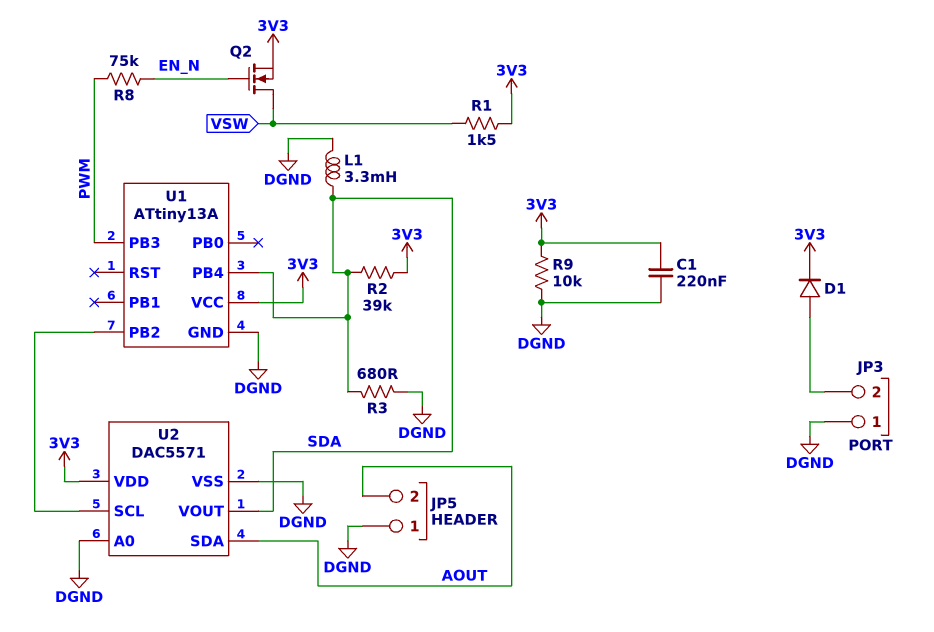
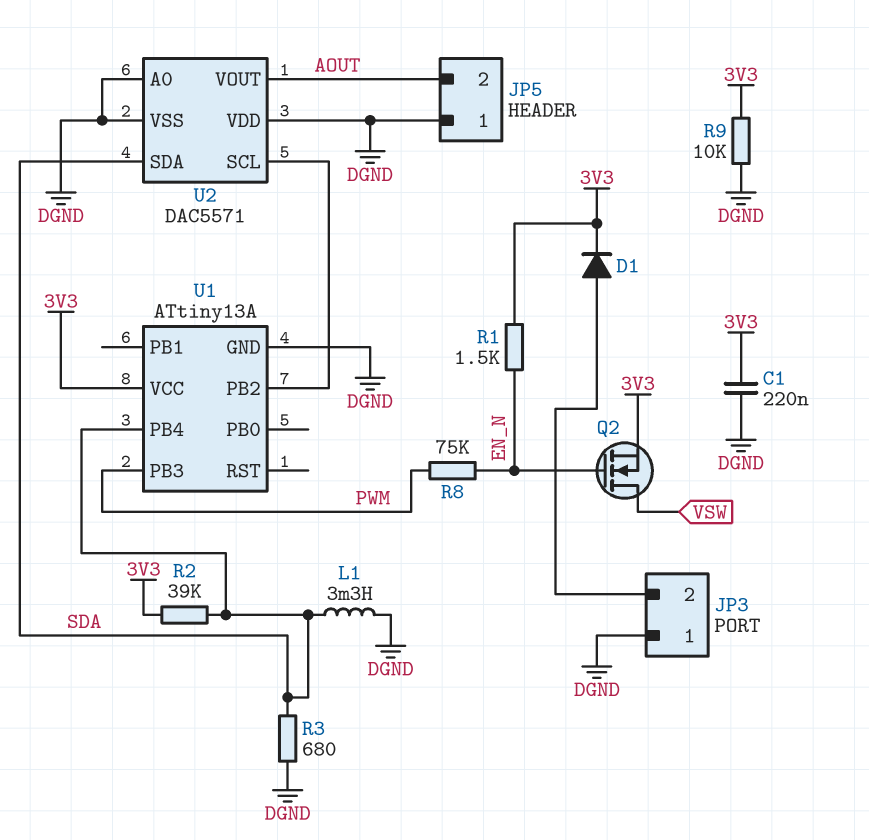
R1: 1.5k (3V3, VSW) -> 1.5k (3V3, EN_N)
U2 pin SDA: AOUT -> SDA
U2 pin VDD: 3V3 -> DGND
U2 pin VOUT: SDA -> AOUT

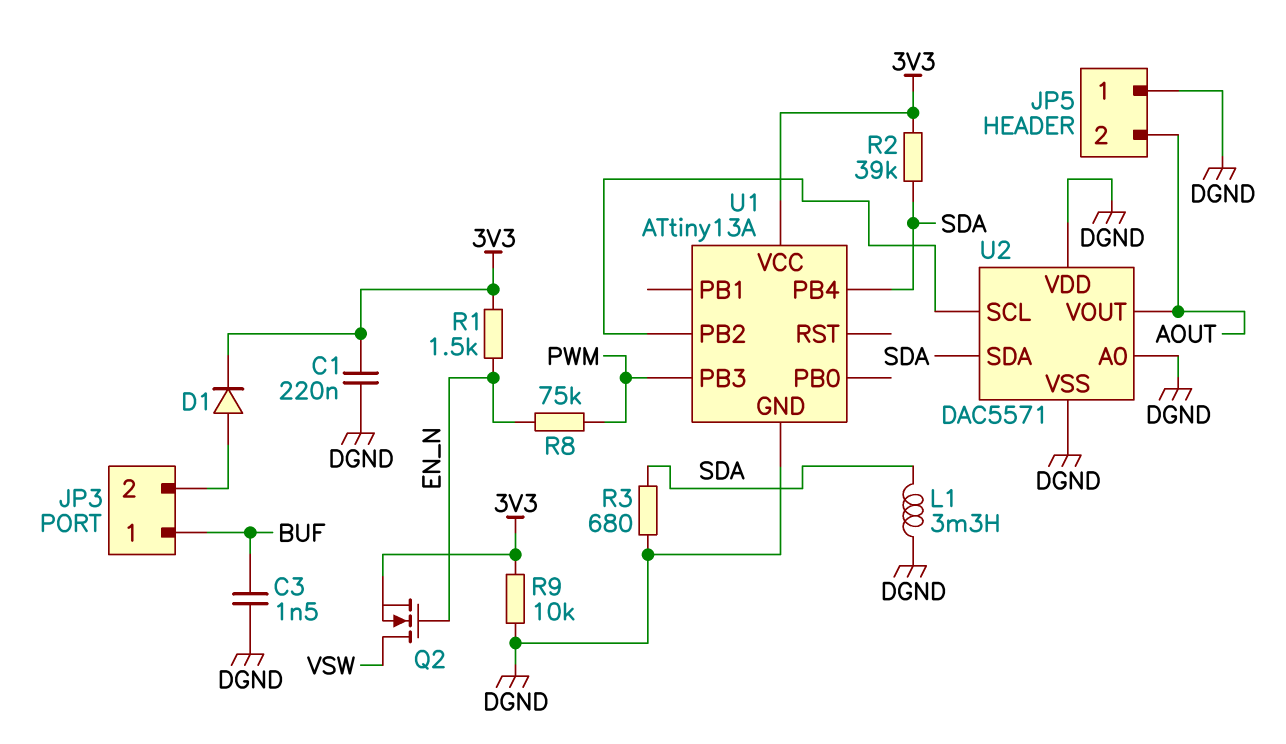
C3: none -> 1.5nF (BUF, DGND)
JP3 pin 1: DGND -> BUF

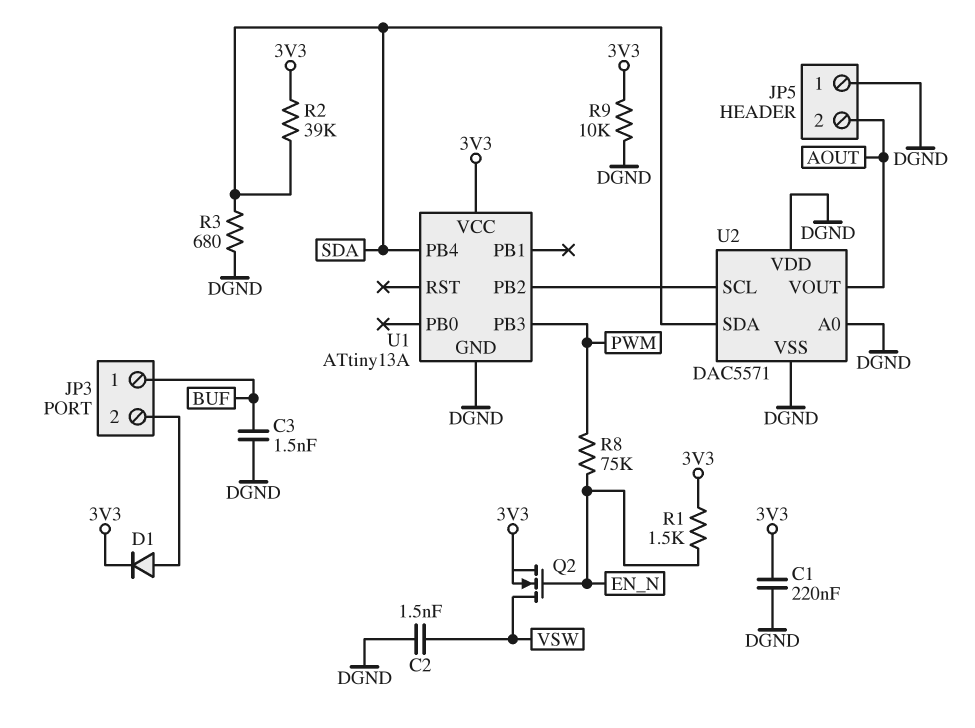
C2: none -> 1.5nF (DGND, VSW)
L1: 3.3mH (DGND, SDA) -> none

